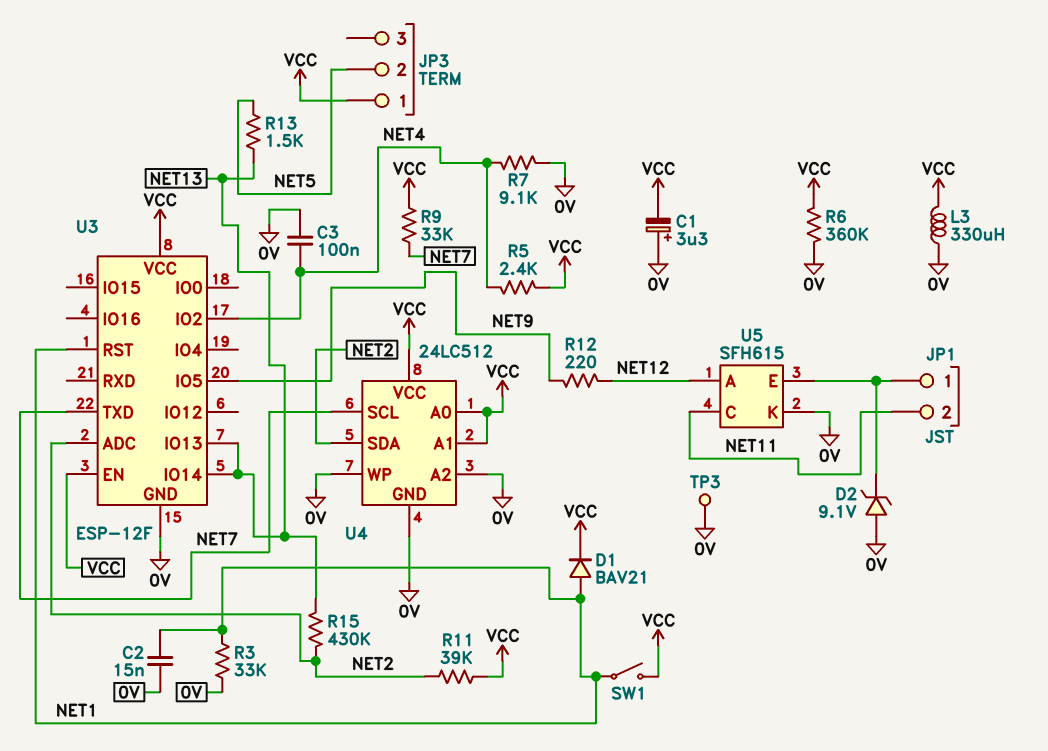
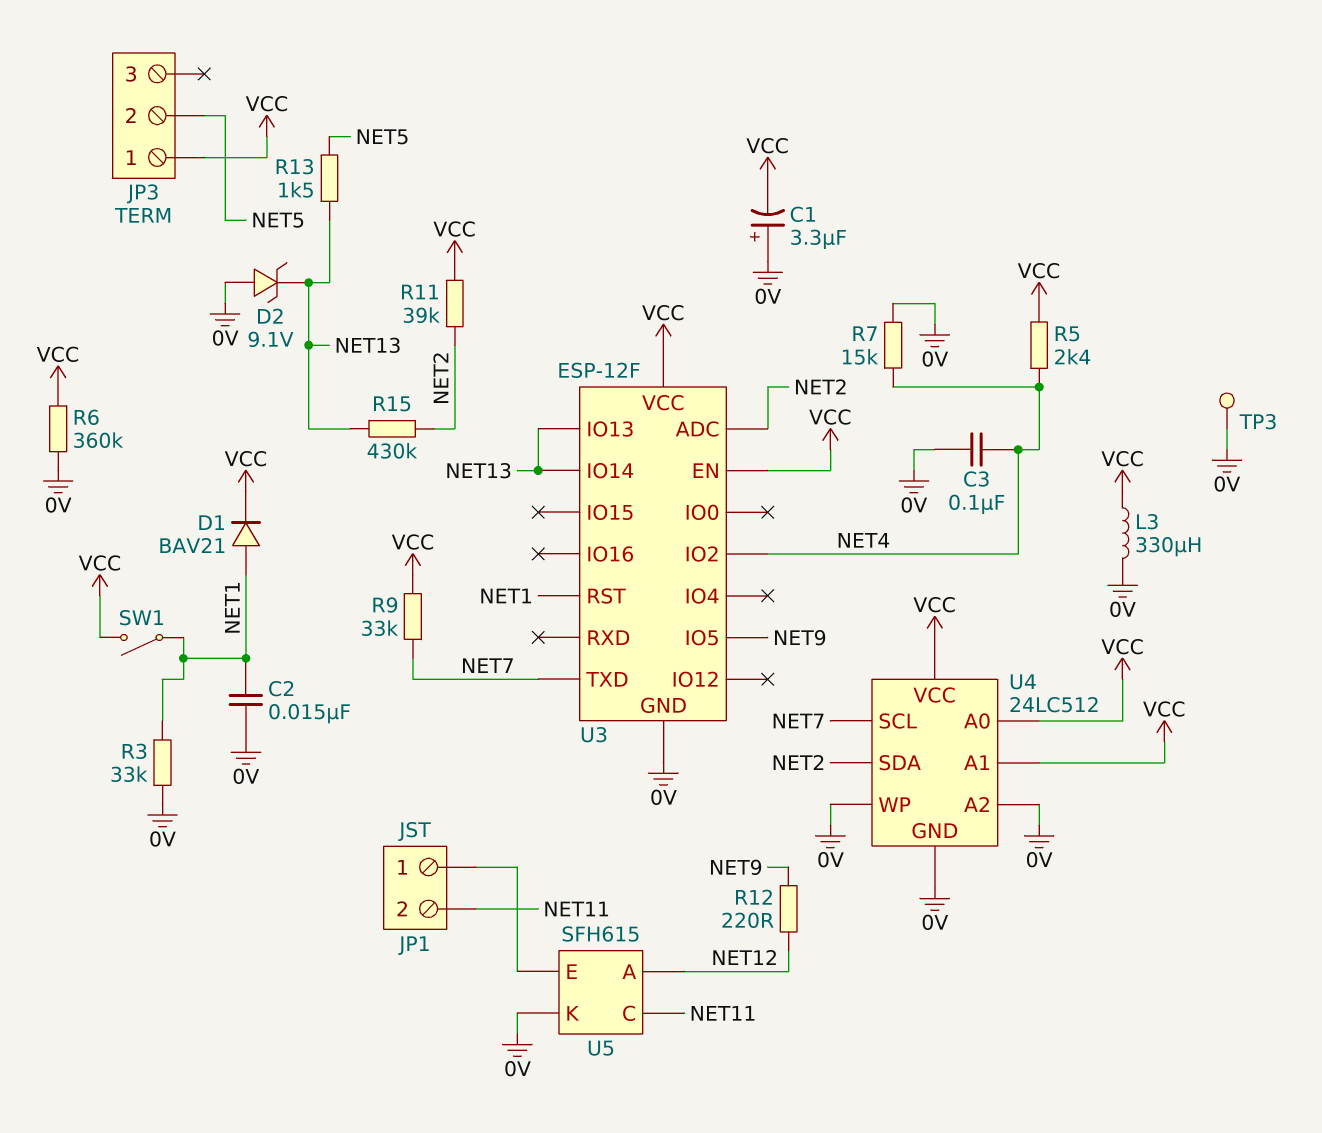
D2: zener 9.1V (A 0V, K JP1/1) -> zener 9.1V (A 0V, K NET13)
R7: 9.1k (0V, NET4) -> 15k (0V, NET4)

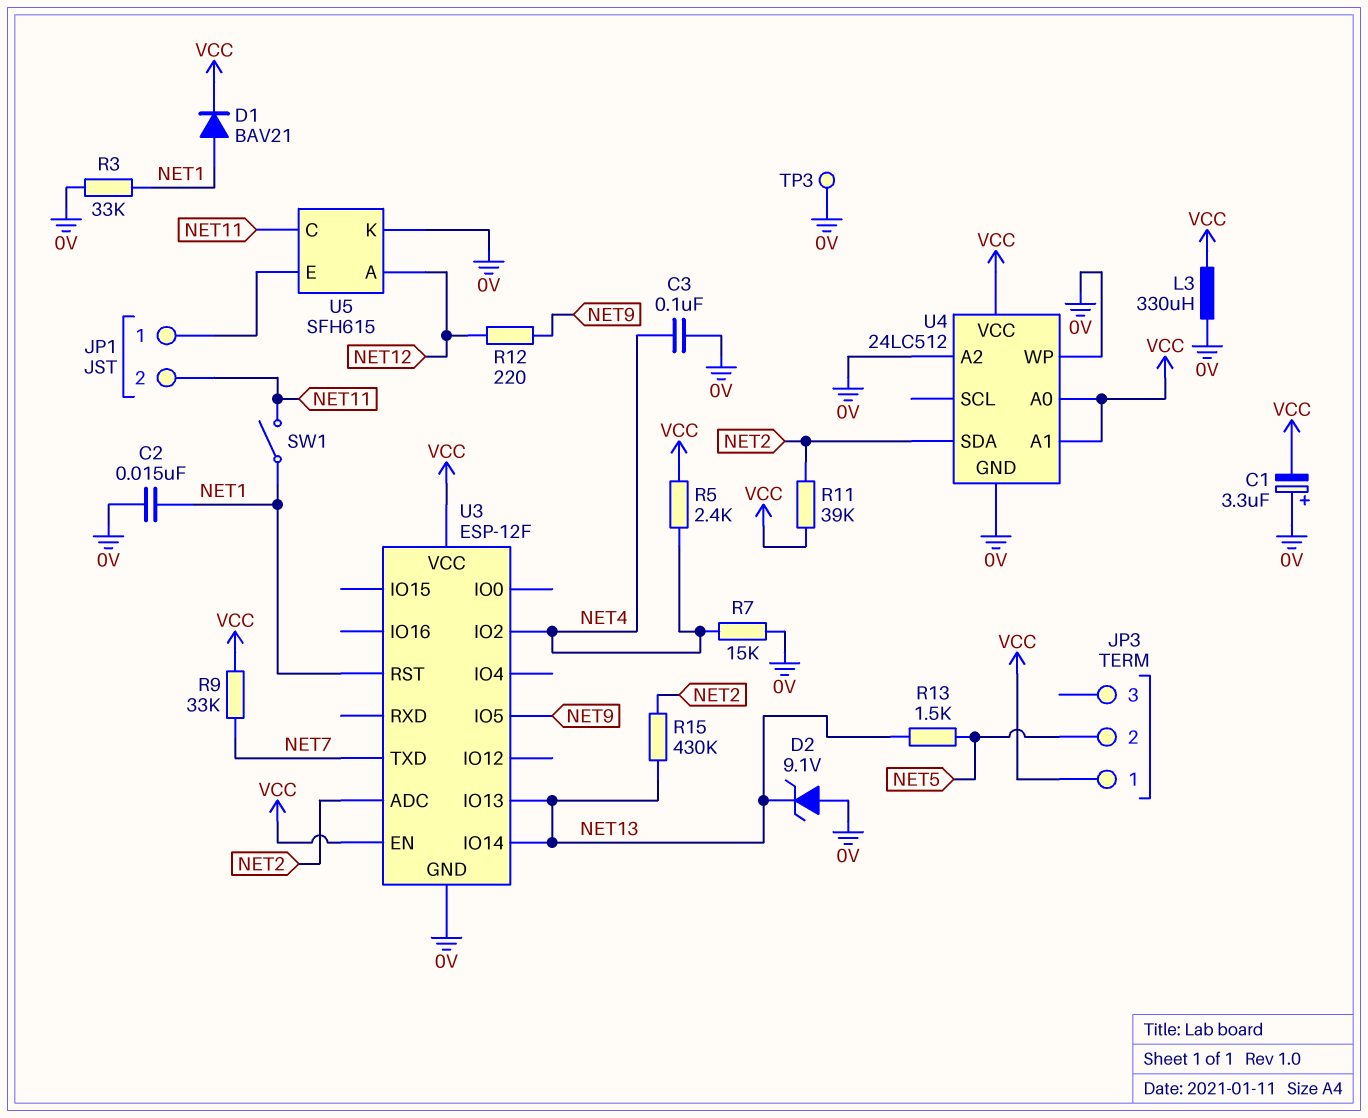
R6: 360k (0V, VCC) -> none
SW1: switch (NET1, VCC) -> switch (NET1, NET11)
U4 pin SCL: NET7 -> none

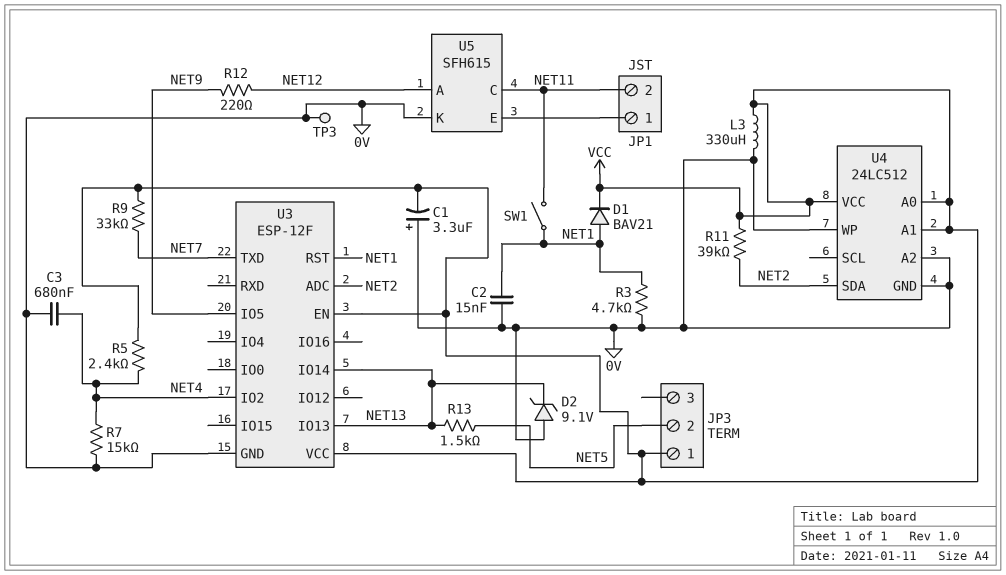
C3: 100nF (0V, NET4) -> 680nF (0V, NET4)
R3: 33k (0V, NET1) -> 4.7k (0V, NET1)
R15: 430k (NET2, NET13) -> none

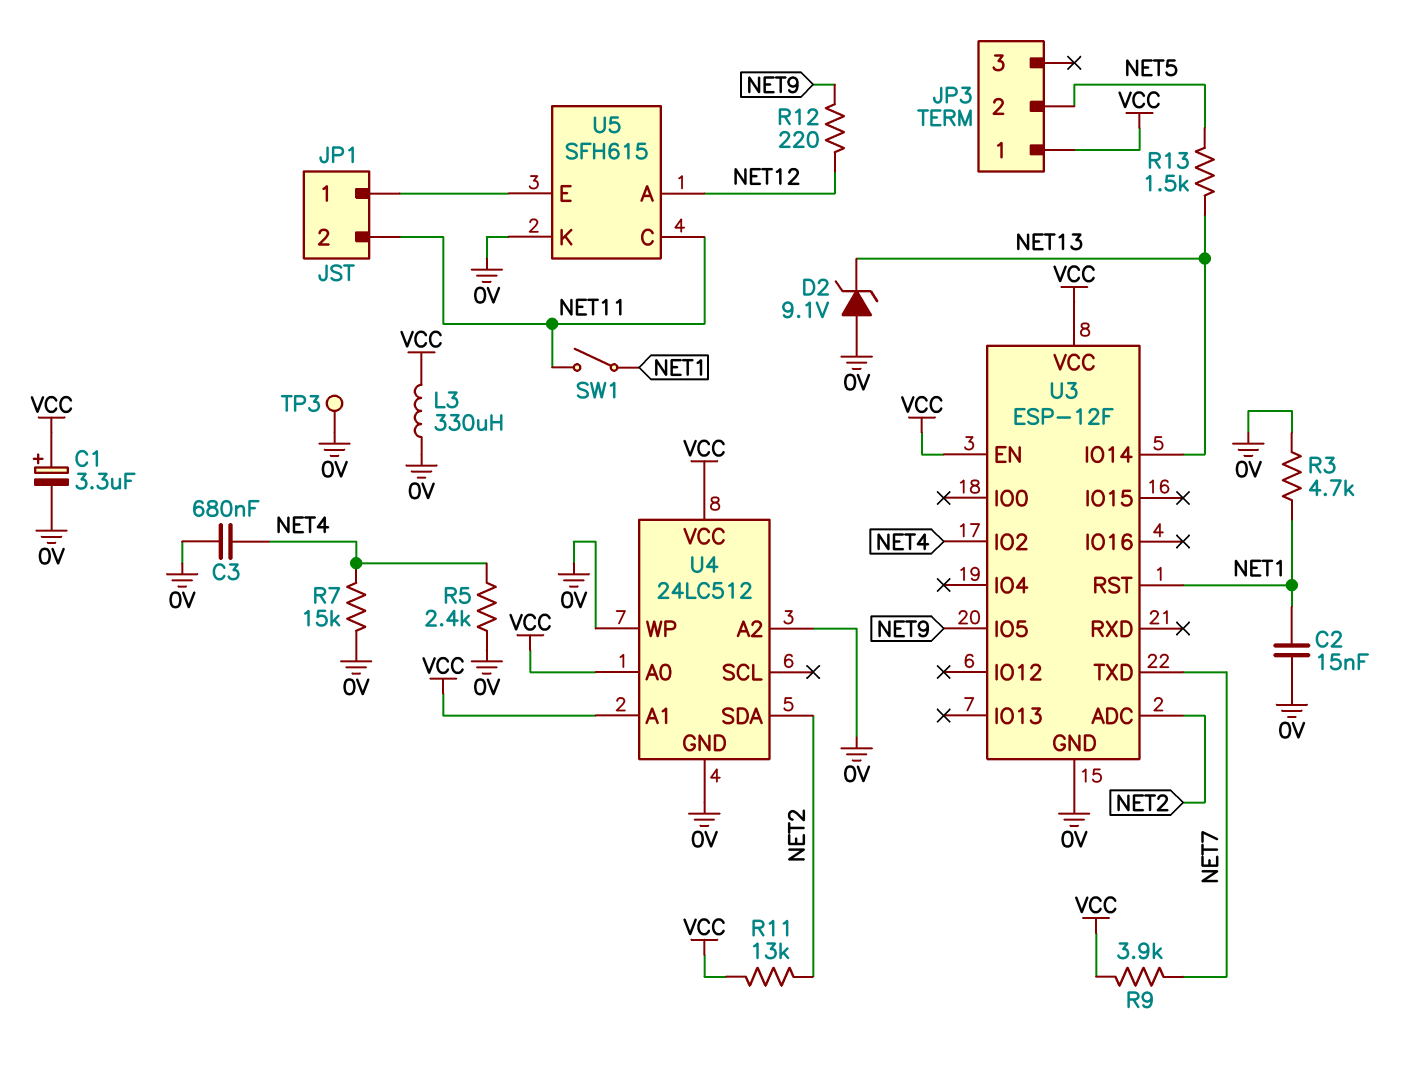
C1: 3.3uF (plus 0V, minus VCC) -> 3.3uF (plus VCC, minus 0V)
D1: diode BAV21 (A NET1, K VCC) -> none
R5: 2.4k (NET4, VCC) -> 2.4k (0V, NET4)
R9: 33k (NET7, VCC) -> 3.9k (NET7, VCC)
R11: 39k (NET2, VCC) -> 13k (NET2, VCC)
U3 pin IO13: NET13 -> none

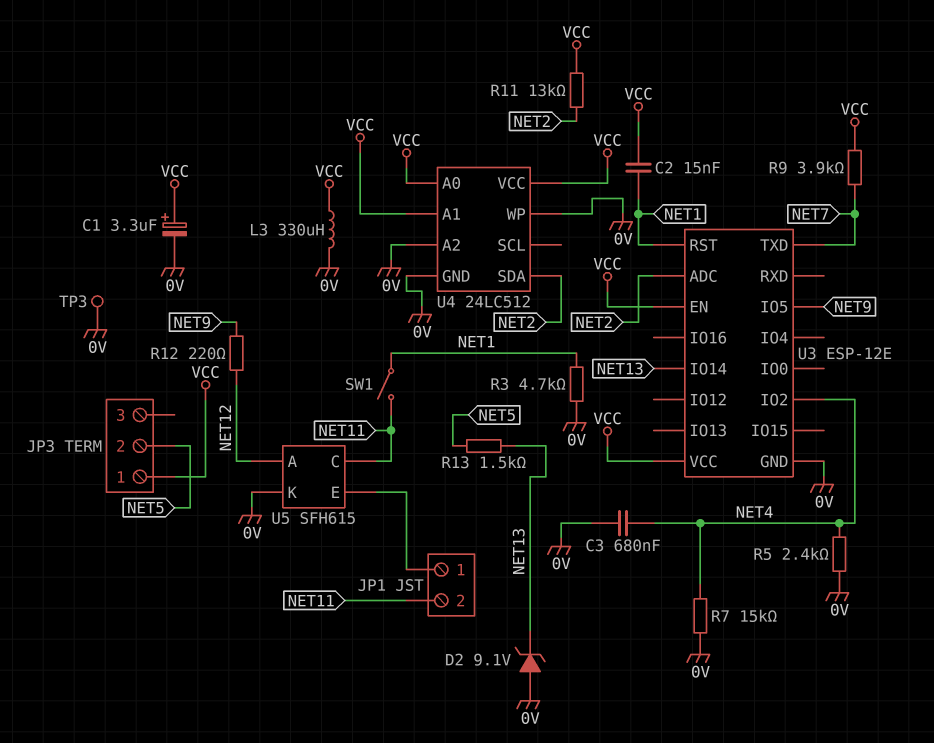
C2: 15nF (0V, NET1) -> 15nF (NET1, VCC)
U3: ESP-12F -> ESP-12E

